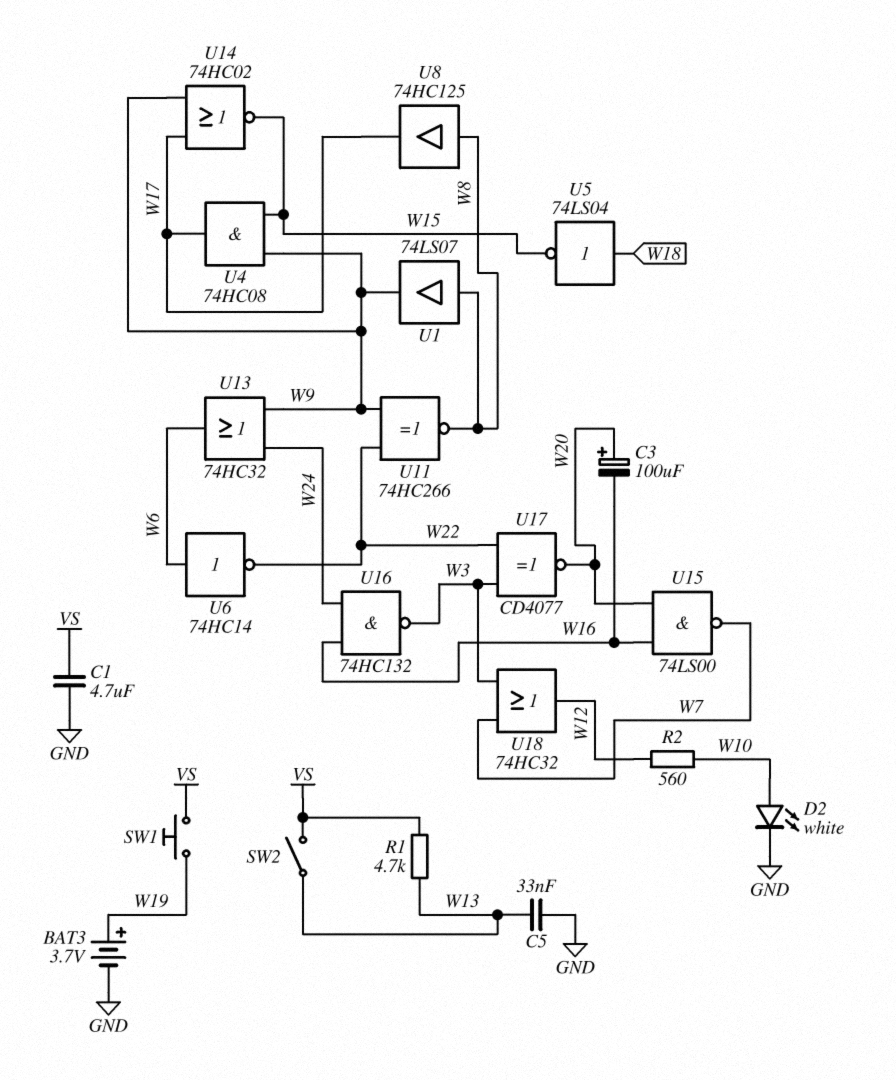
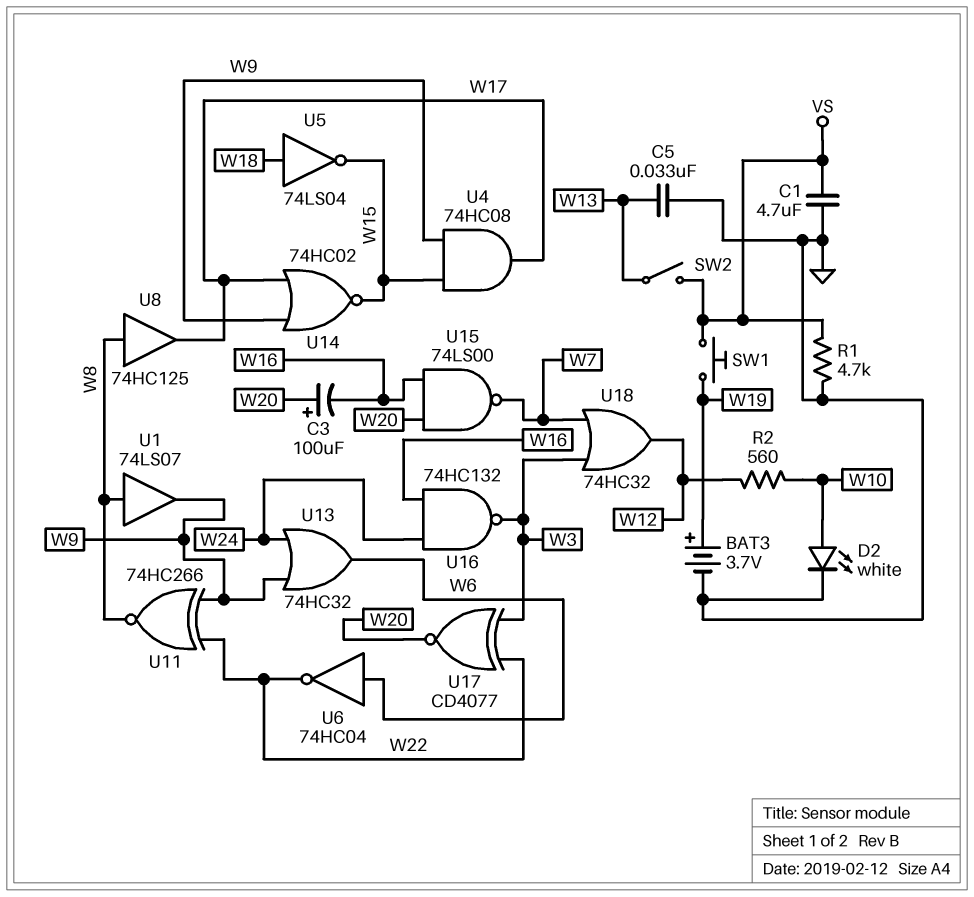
R1: 4.7k (VS, W13) -> 4.7k (GND, VS)
U6: NOT 74HC14 (in W6, out W22) -> NOT 74HC04 (in W6, out W22)

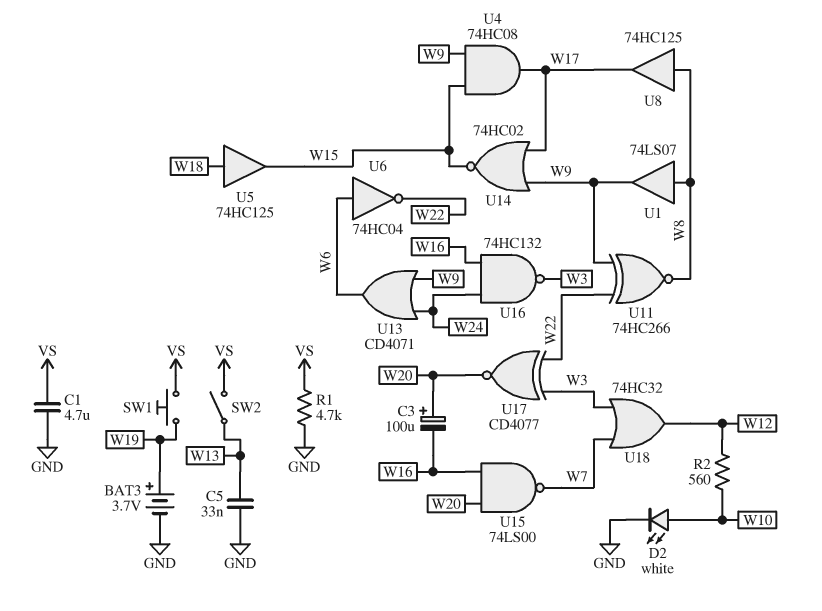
U5: NOT 74LS04 (in W18, out W15) -> buffer 74HC125 (in W18, out W15)
U13: OR 74HC32 (in W9, in W24, out W6) -> OR CD4071 (in W9, in W24, out W6)

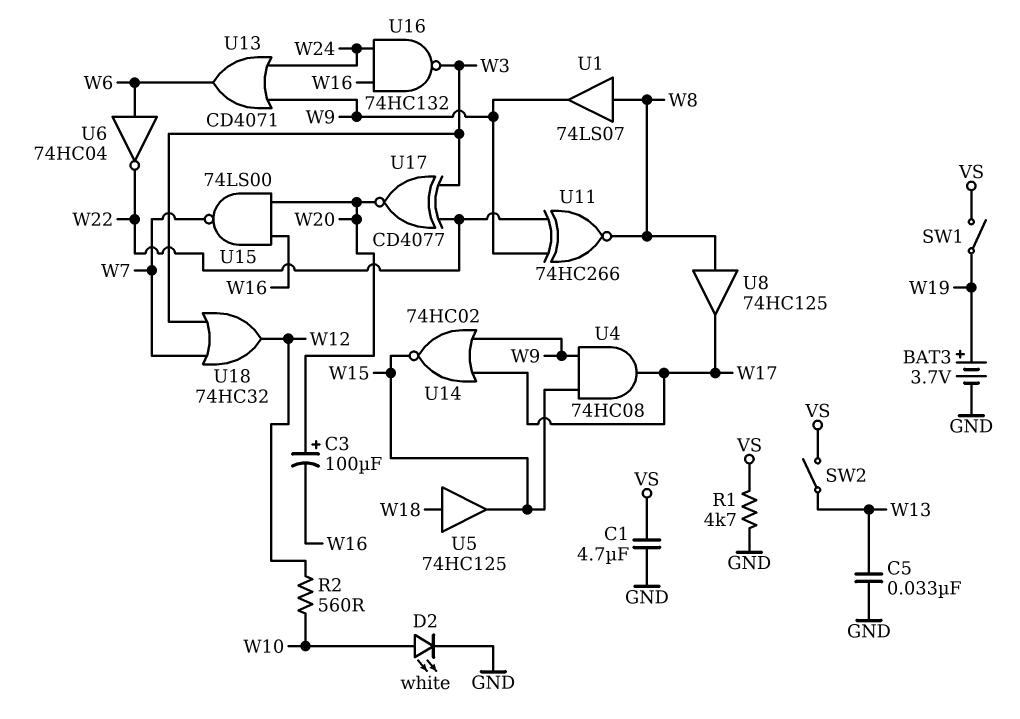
SW1: button (VS, W19) -> switch (VS, W19)

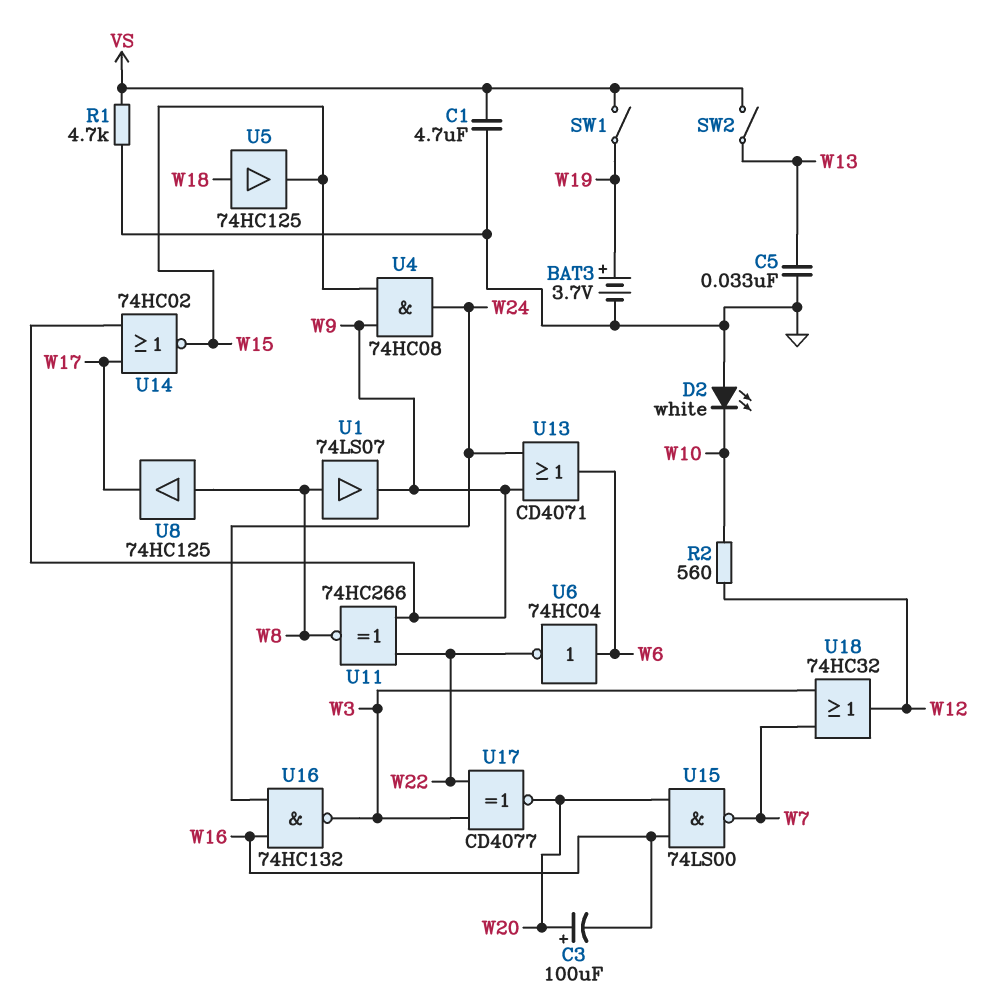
D2: LED white (A W10, K GND) -> LED white (A GND, K W10)
U4: AND 74HC08 (in W9, in W15, out W17) -> AND 74HC08 (in W9, in W15, out W24)

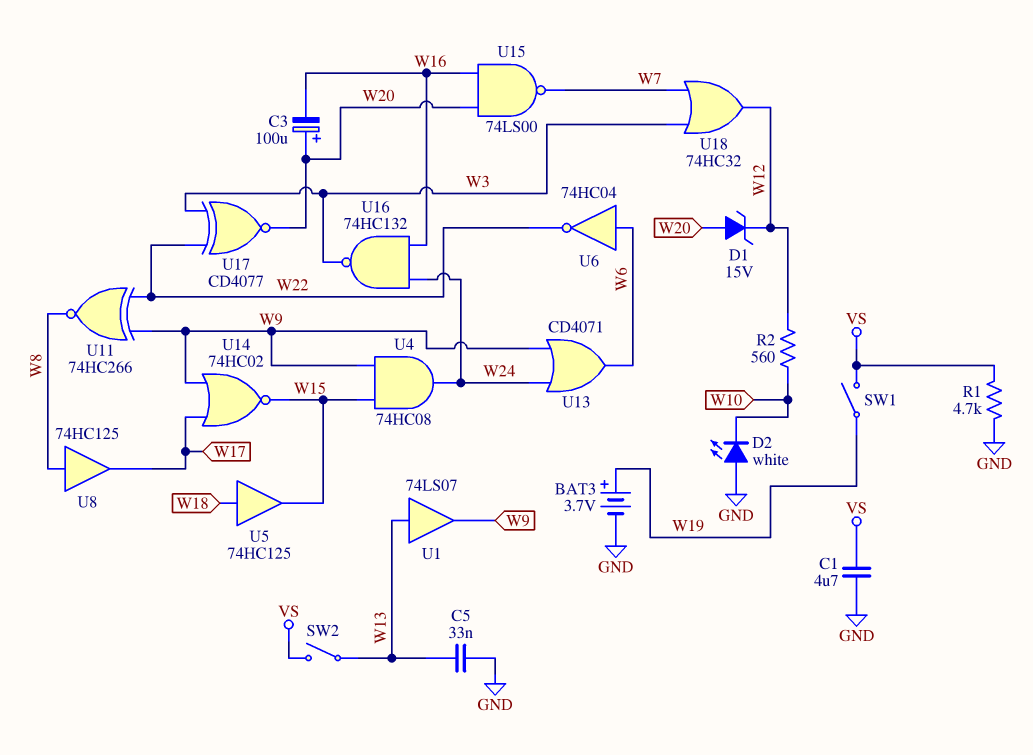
D1: none -> zener 15V (A W20, K W12)
U1: buffer 74LS07 (in W8, out W9) -> buffer 74LS07 (in W13, out W9)

